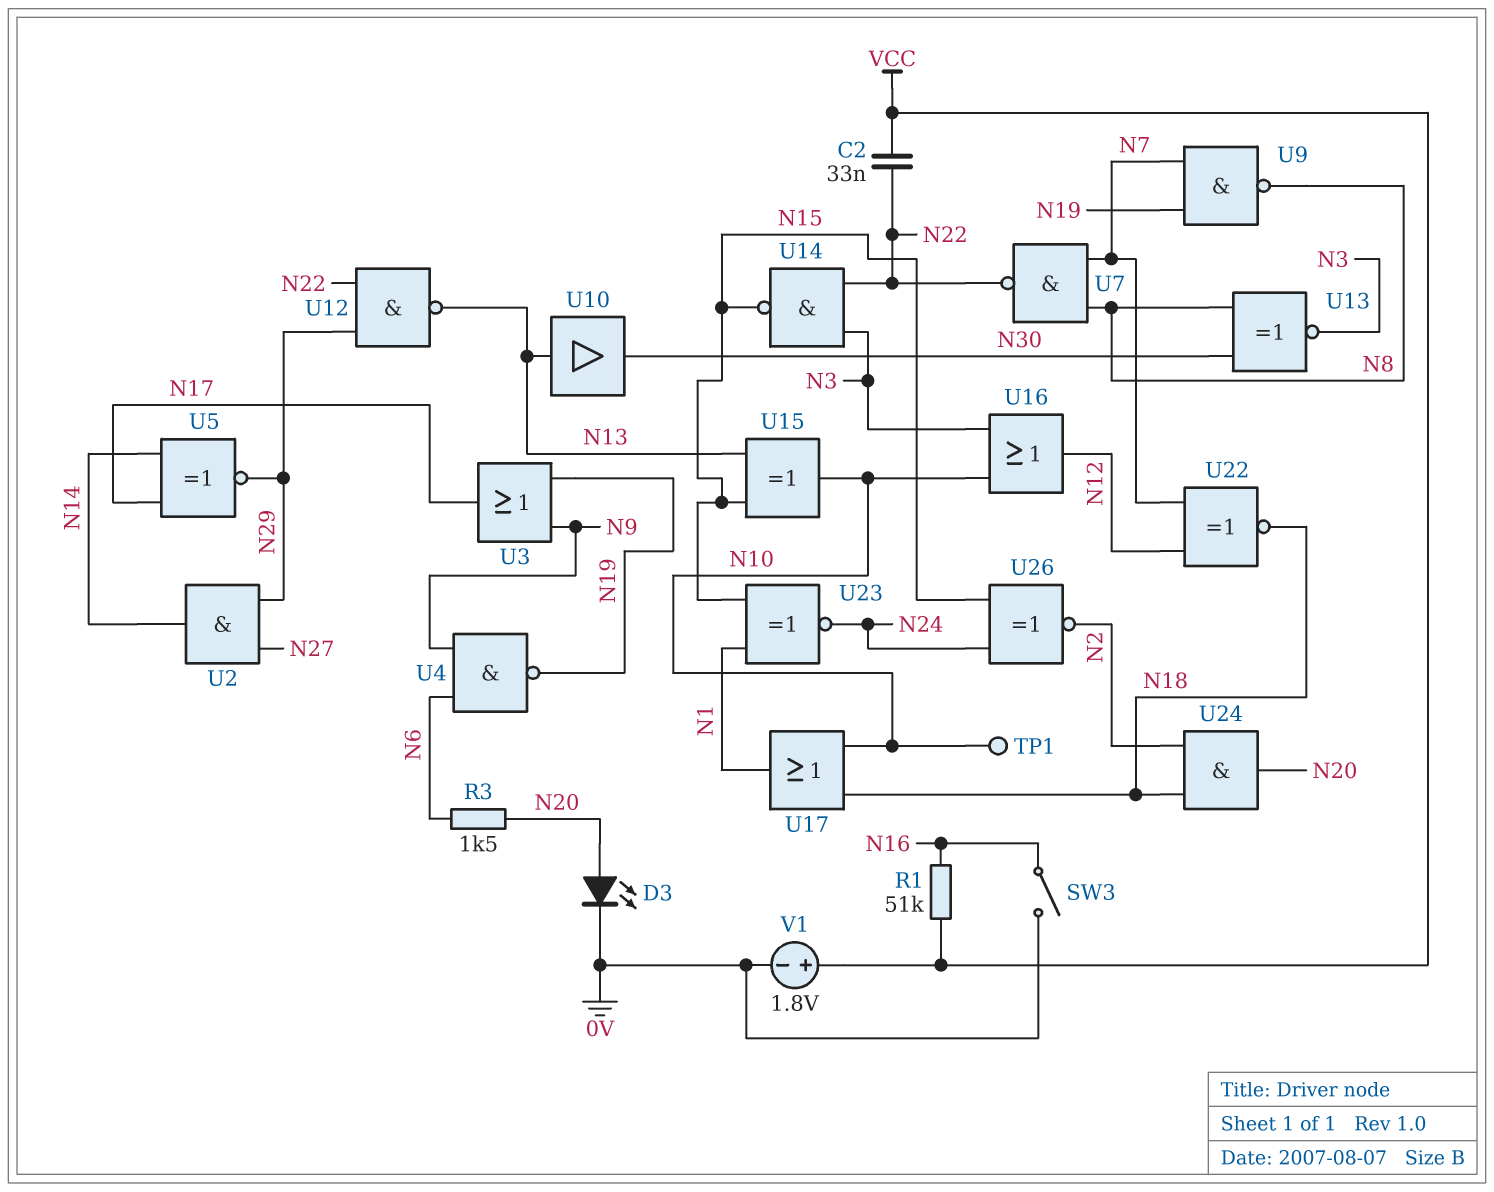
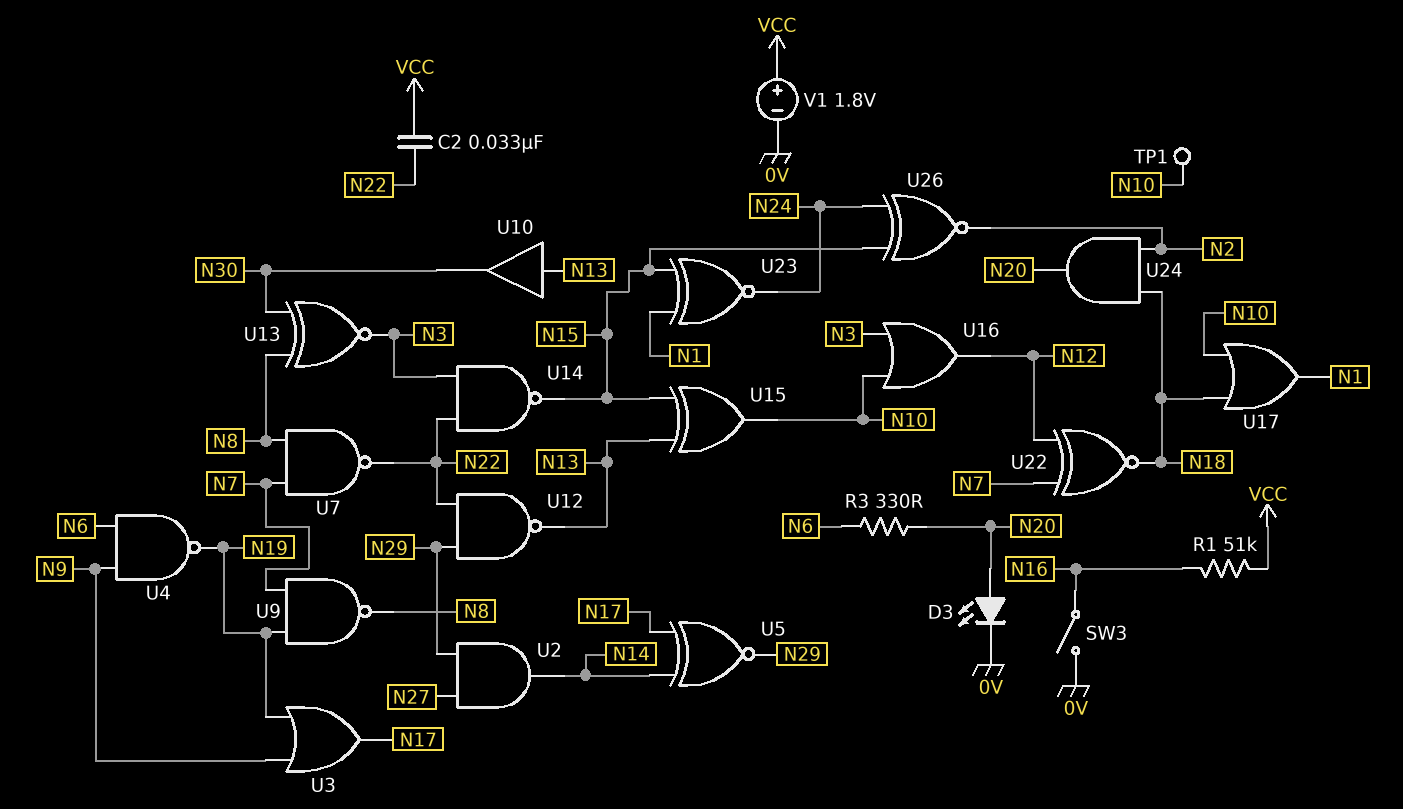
R3: 1.5k (N6, N20) -> 330 (N6, N20)

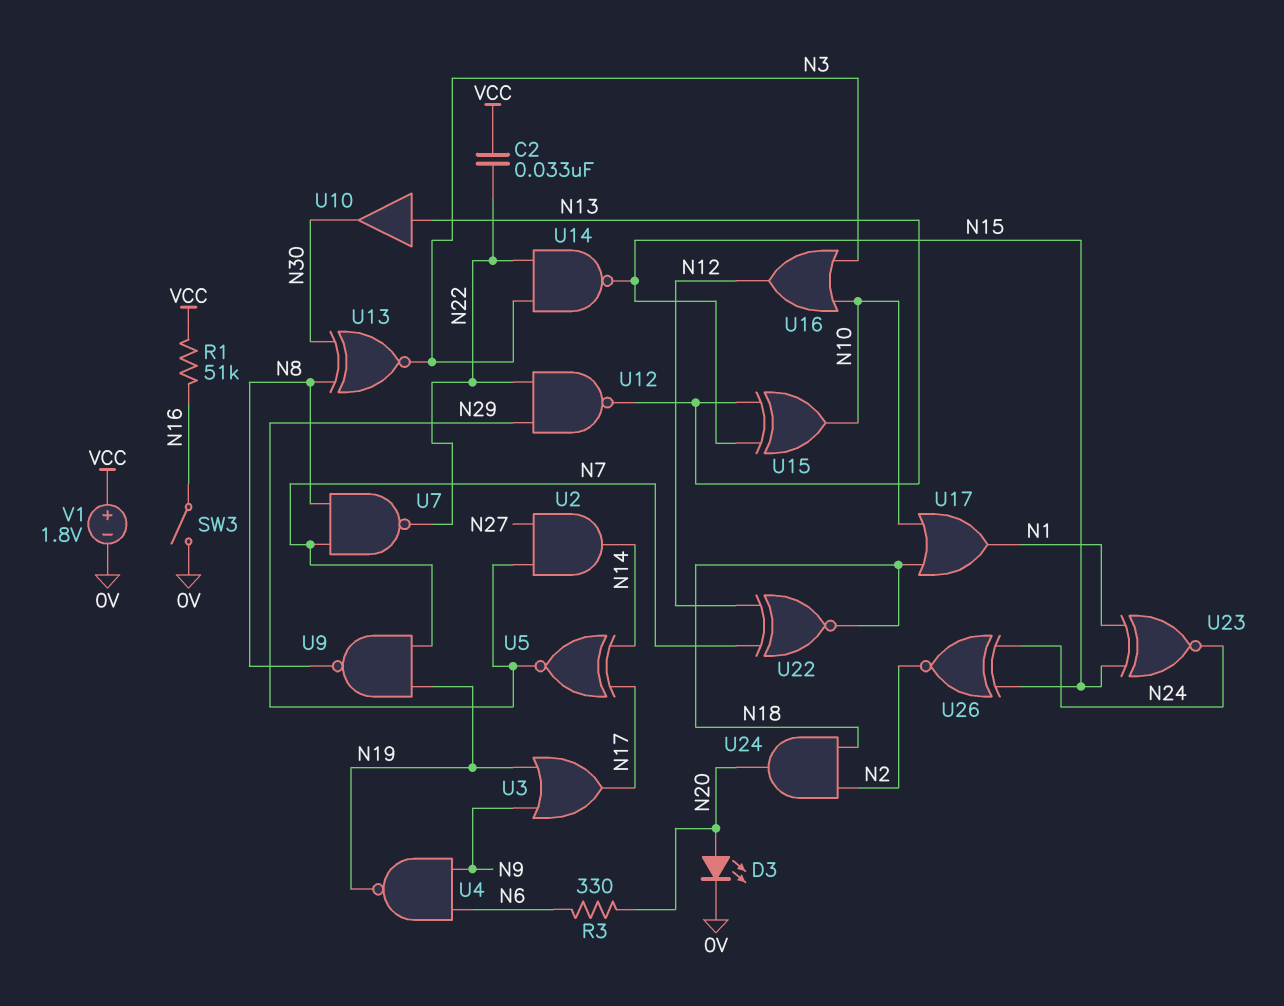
TP1: test point (N10) -> none

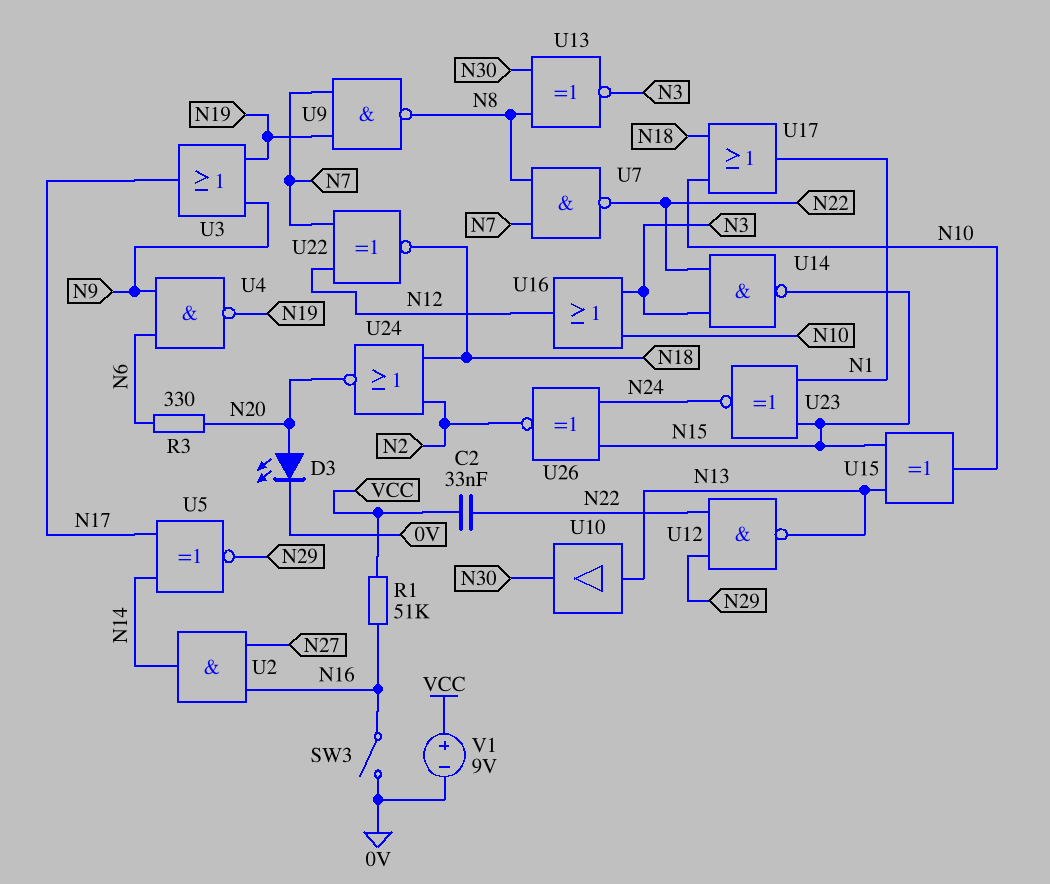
U2: AND (in N27, in N29, out N14) -> AND (in N16, in N27, out N14)
U24: AND (in N2, in N18, out N20) -> NOR (in N2, in N18, out N20)
V1: 1.8V (plus VCC, minus 0V) -> 9V (plus VCC, minus 0V)

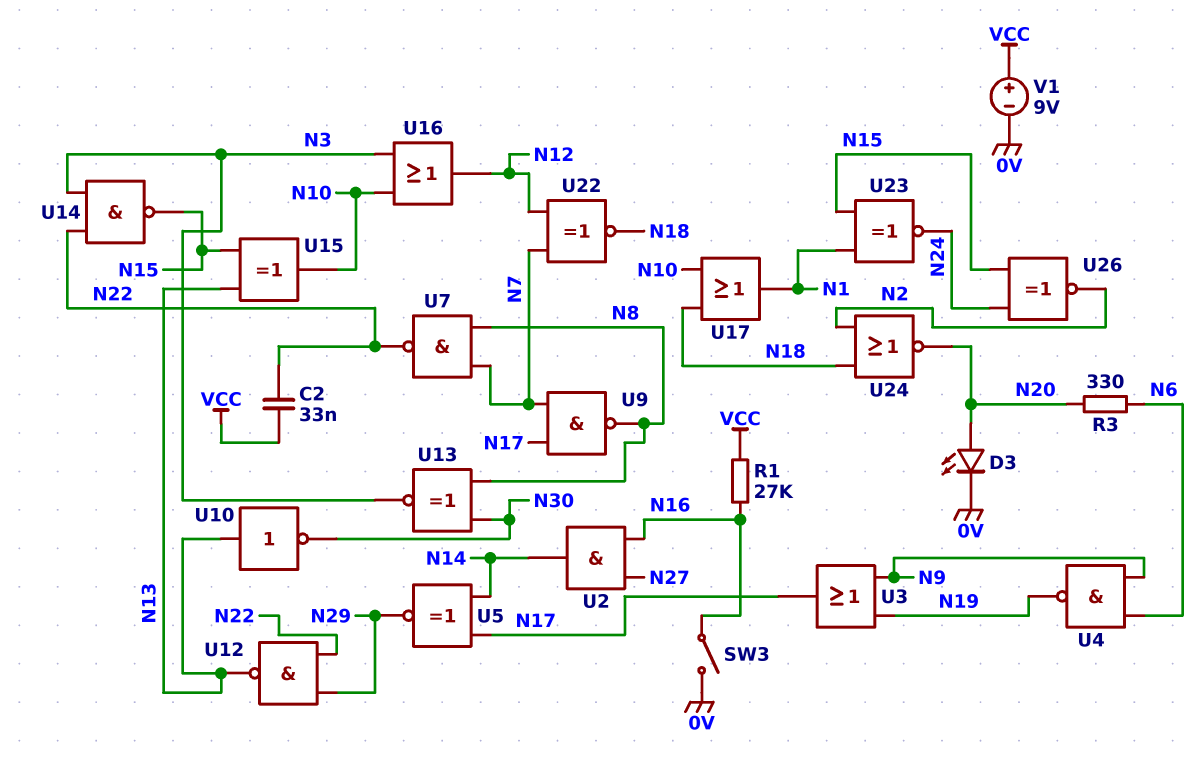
R1: 51k (N16, VCC) -> 27k (N16, VCC)
U9: NAND (in N7, in N19, out N8) -> NAND (in N7, in N17, out N8)
U10: buffer (in N13, out N30) -> NOT (in N13, out N30)

